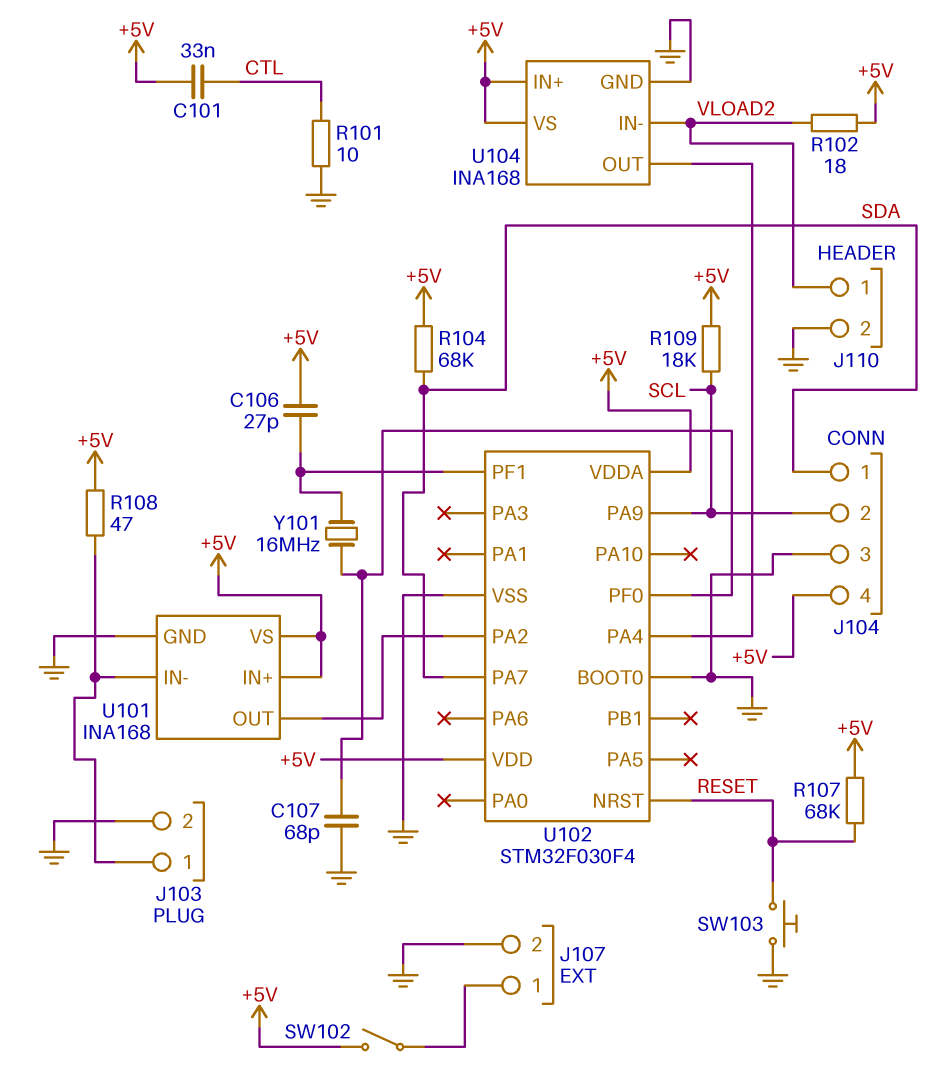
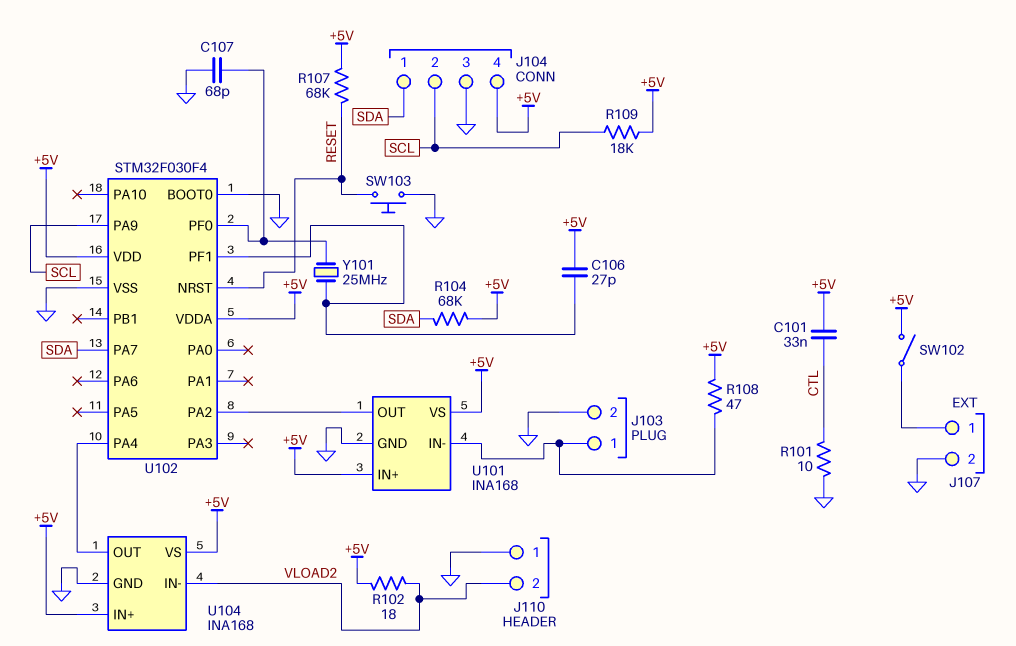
J110 pin 1: VLOAD2 -> GND
J110 pin 2: GND -> VLOAD2
Y101: 16MHz (U102/PF0, U102/PF1) -> 25MHz (U102/PF0, U102/PF1)

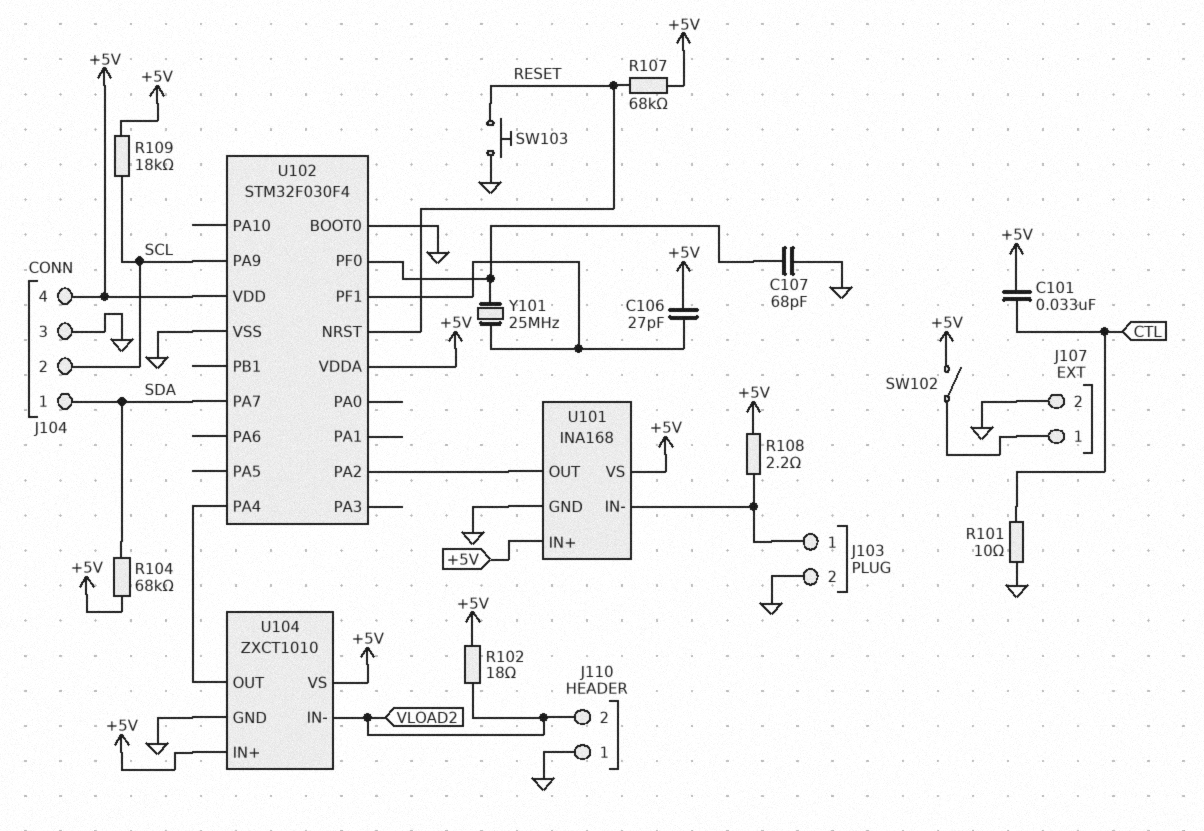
R108: 47 (+5V, J103/1) -> 2.2 (+5V, J103/1)
U104: INA168 -> ZXCT1010

